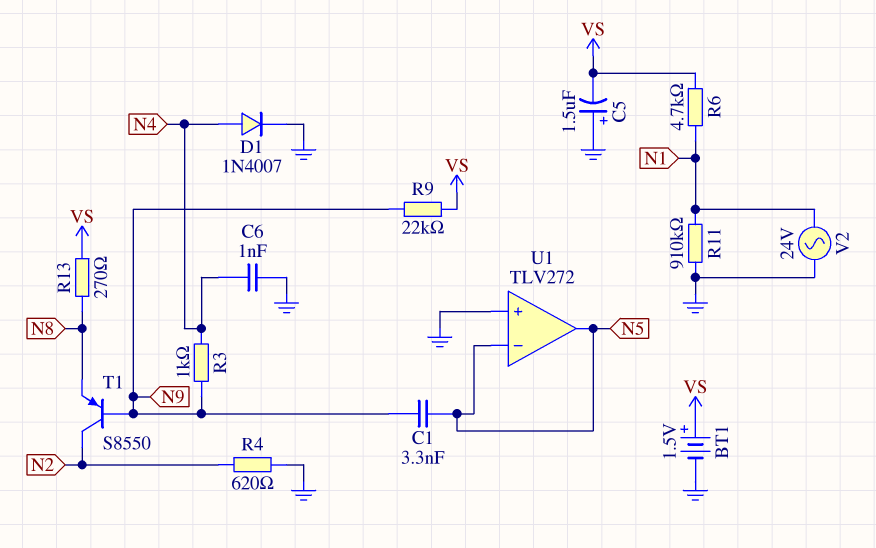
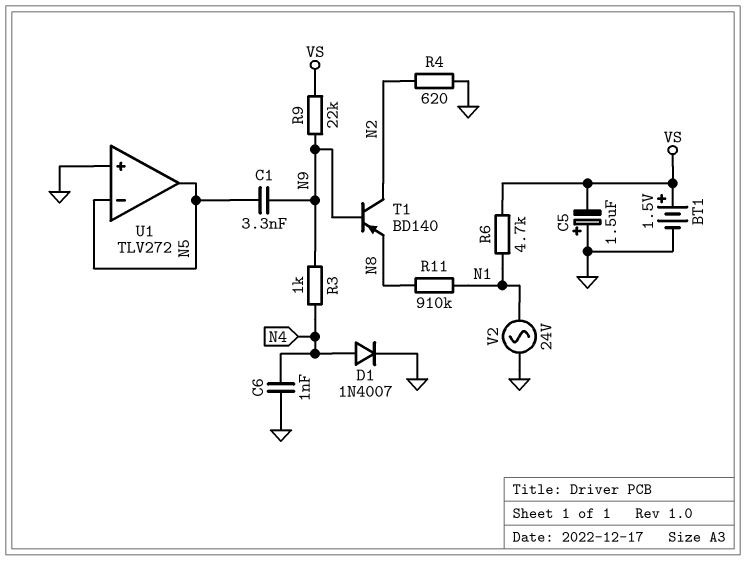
R11: 910k (GND, N1) -> 910k (N1, N8)
R13: 270 (N8, VS) -> none
T1: PNP S8550 (B N9, C N2, E N8) -> PNP BD140 (B N9, C N2, E N8)

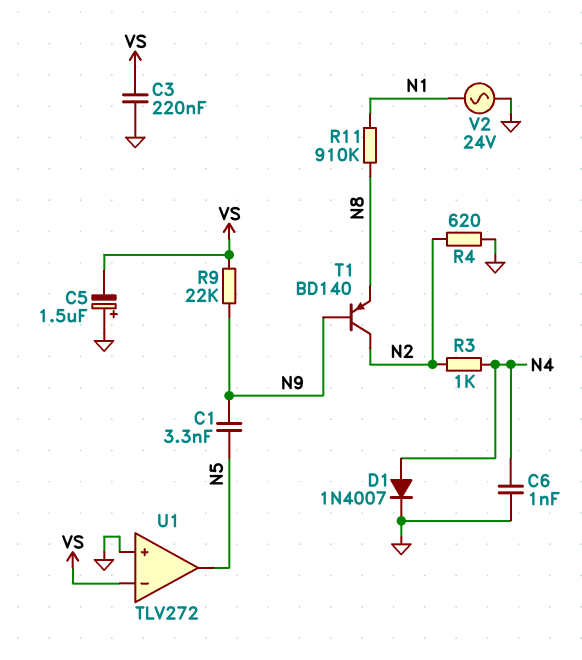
BT1: 1.5V (plus VS, minus GND) -> none
C3: none -> 220nF (GND, VS)
R3: 1k (N4, N9) -> 1k (N2, N4)
R6: 4.7k (N1, VS) -> none
U1 pin in-: N5 -> VS

